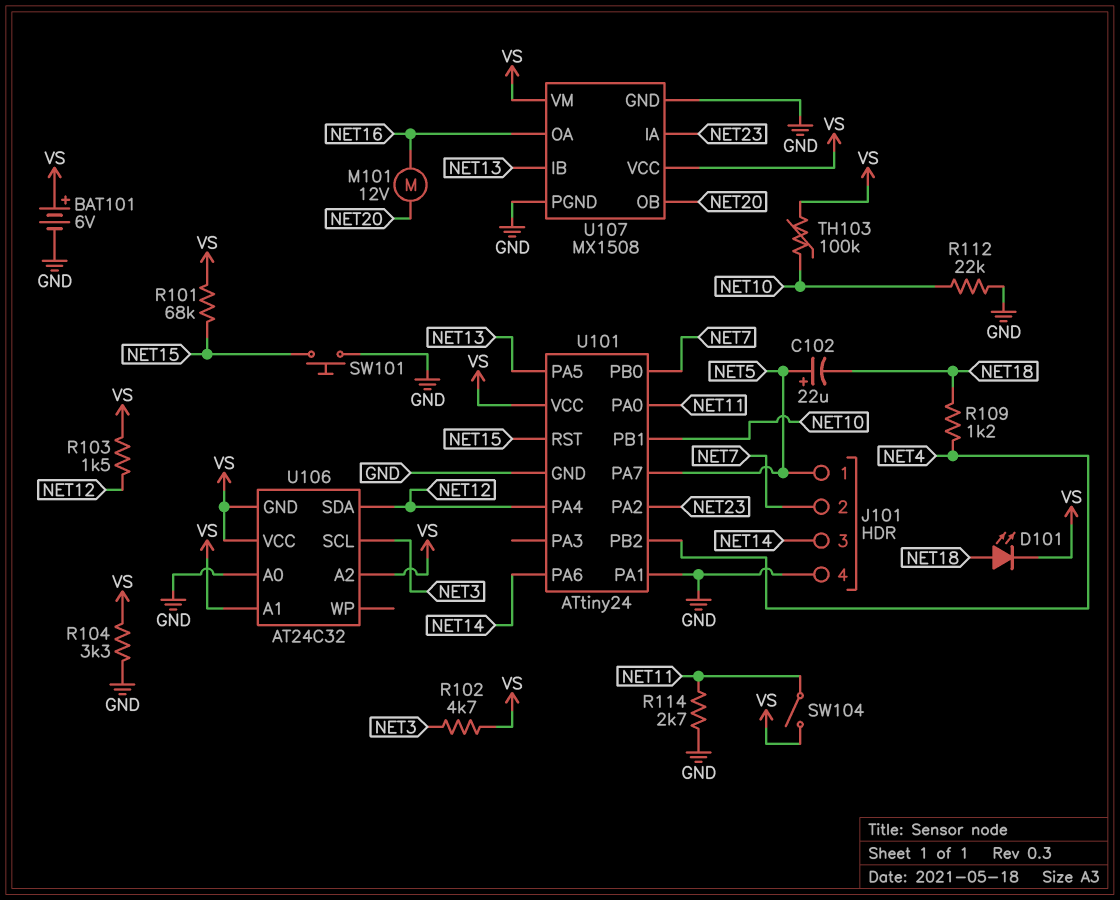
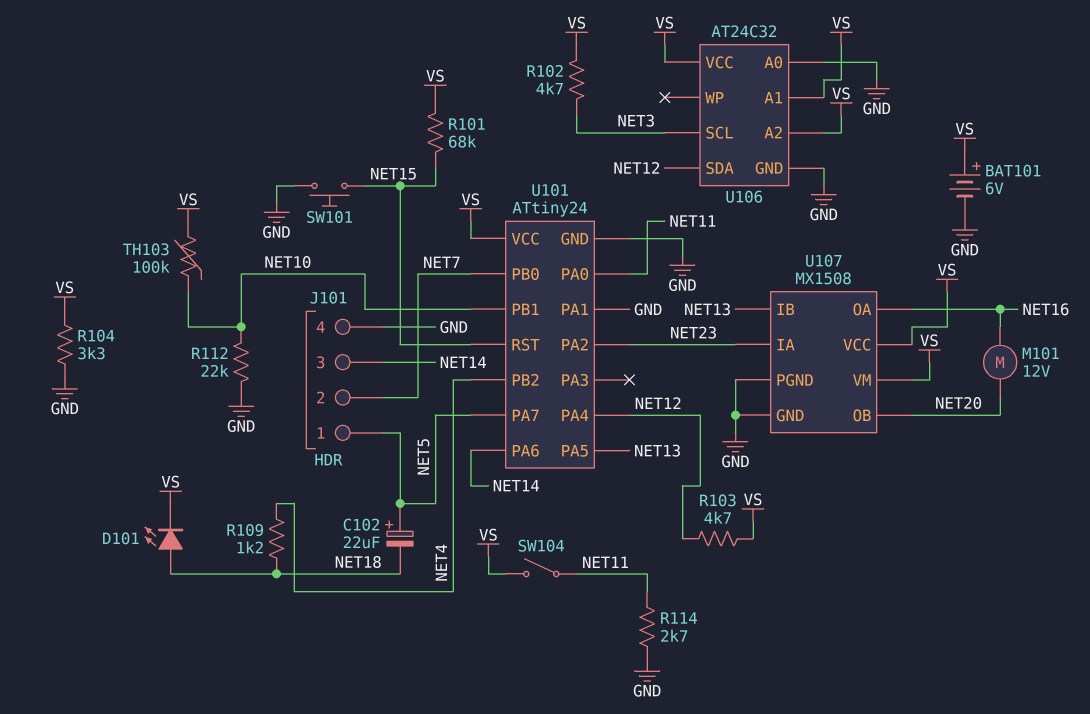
R103: 1.5k (NET12, VS) -> 4.7k (NET12, VS)
U106 pin GND: VS -> GND

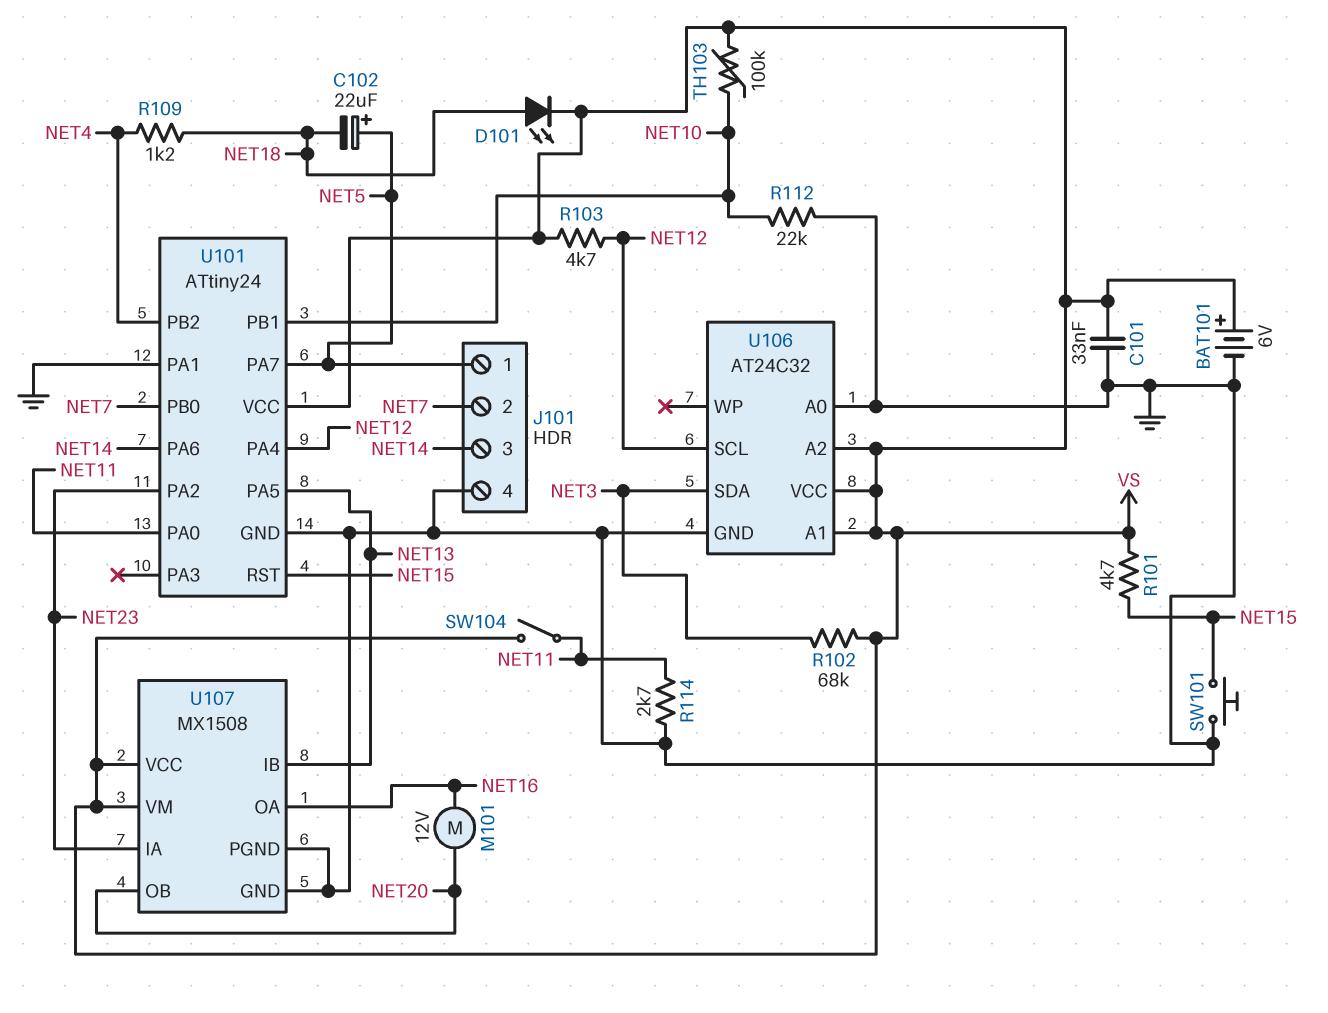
C101: none -> 33nF (GND, VS)
R101: 68k (NET15, VS) -> 4.7k (NET15, VS)
R102: 4.7k (NET3, VS) -> 68k (NET3, VS)
R104: 3.3k (GND, VS) -> none
U106 pin SCL: NET3 -> NET12
U106 pin SDA: NET12 -> NET3

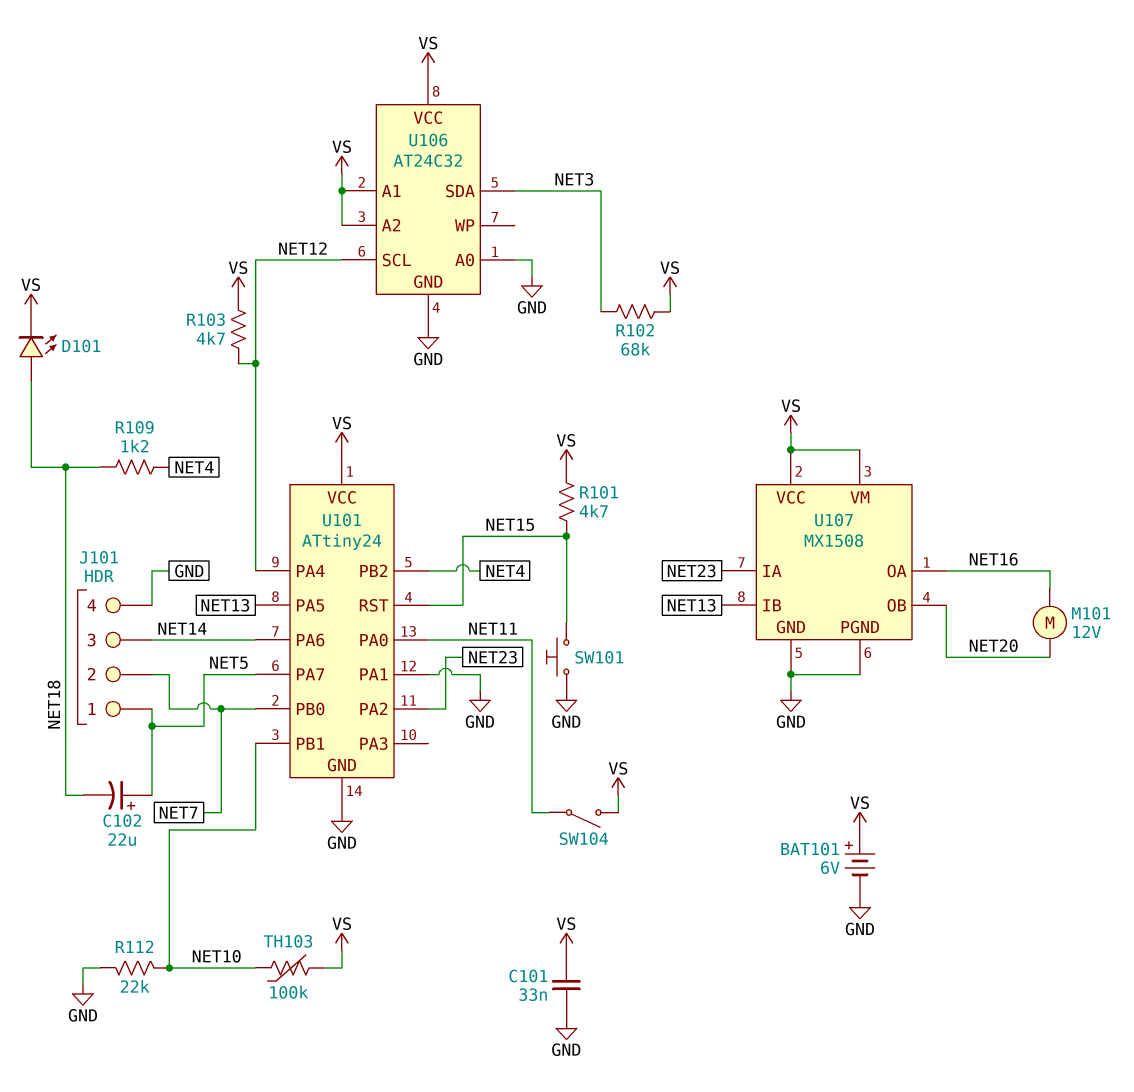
R114: 2.7k (GND, NET11) -> none

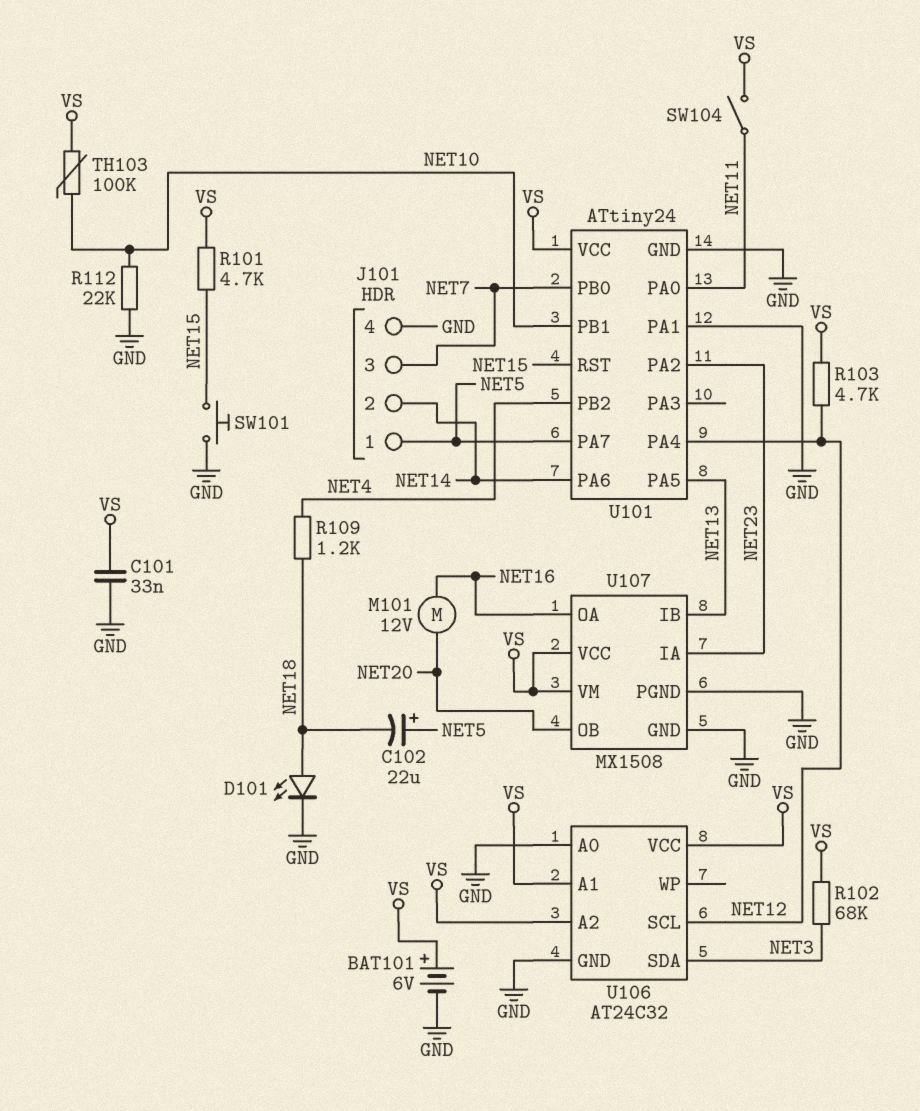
D101: LED (A NET18, K VS) -> LED (A NET18, K GND)
J101 pin 2: NET7 -> NET14
J101 pin 3: NET14 -> NET7

